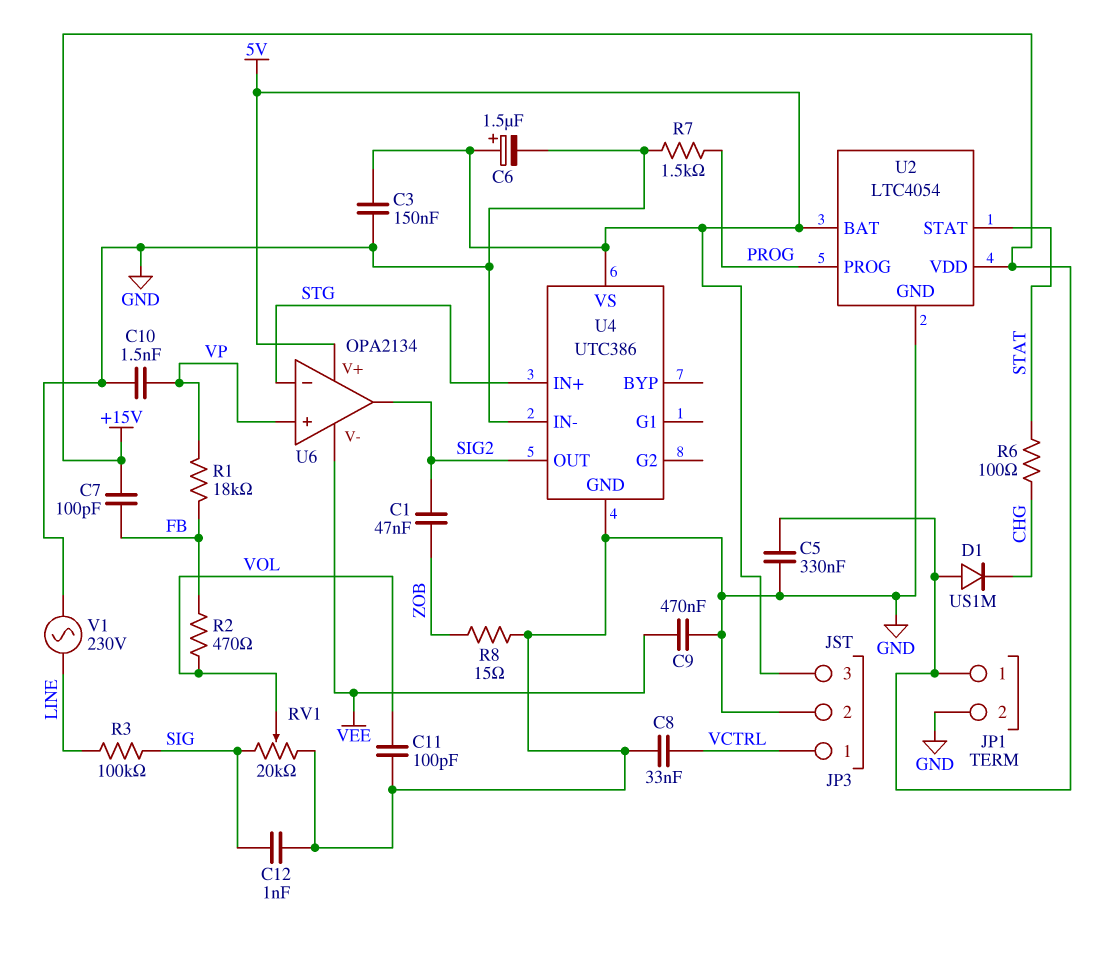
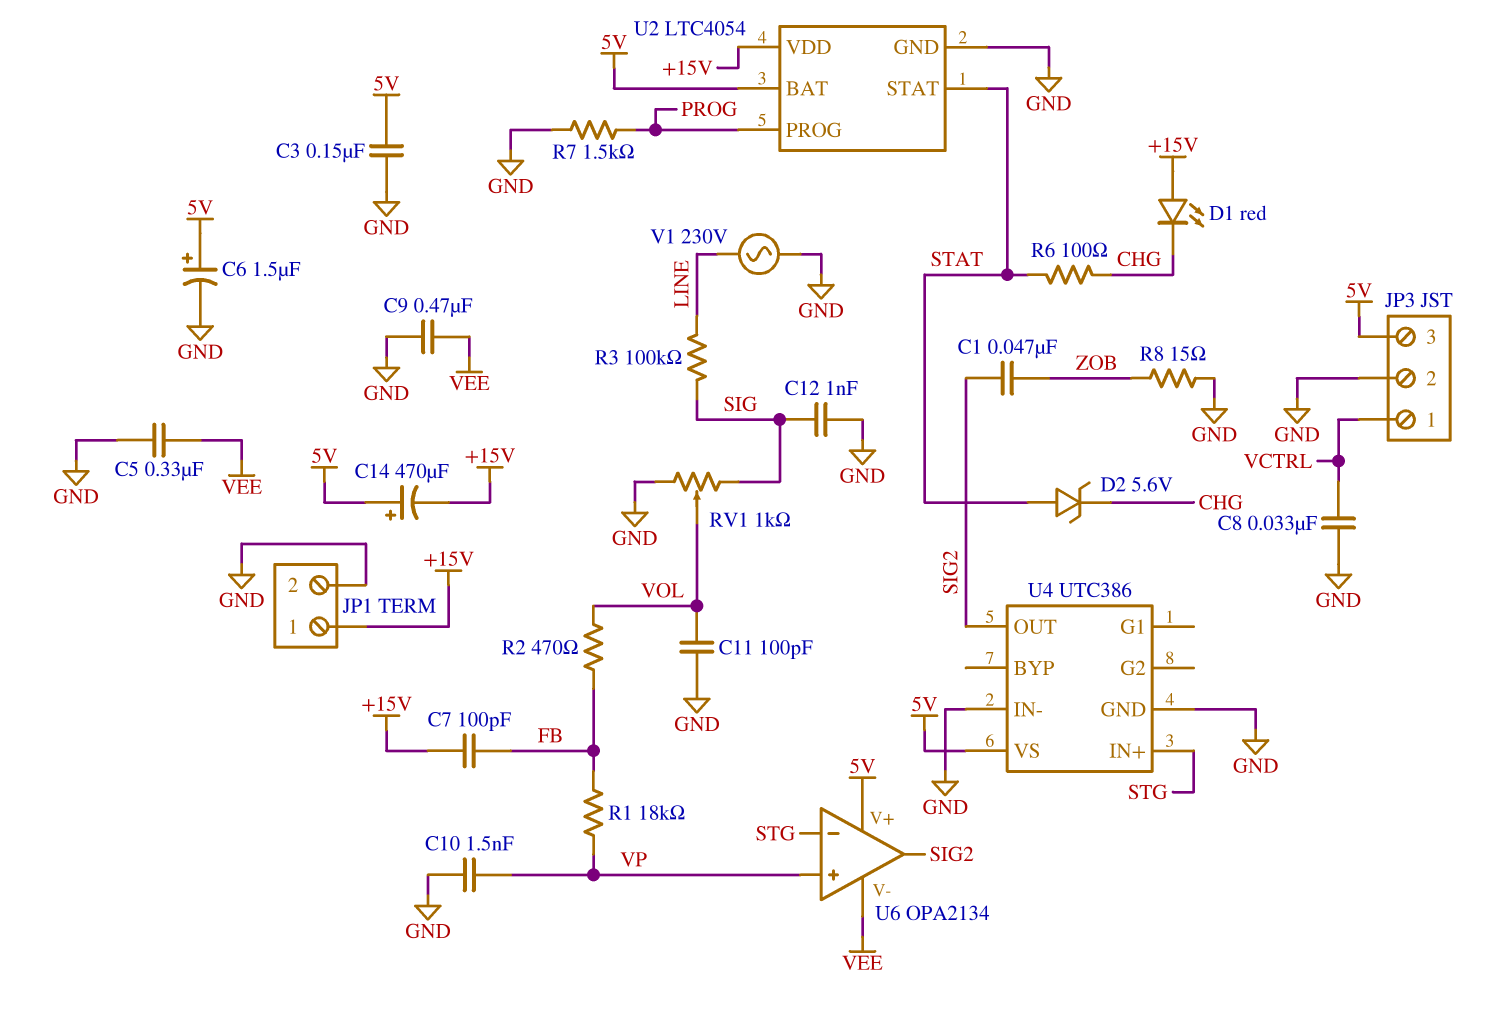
C5: 330nF (+15V, GND) -> 330nF (GND, VEE)
C14: none -> 470uF (plus 5V, minus +15V)
D1: diode US1M (A +15V, K CHG) -> LED red (A +15V, K CHG)
D2: none -> zener 5.6V (A STAT, K CHG)
RV1: 20k (GND, SIG, wiper VOL) -> 1k (GND, SIG, wiper VOL)

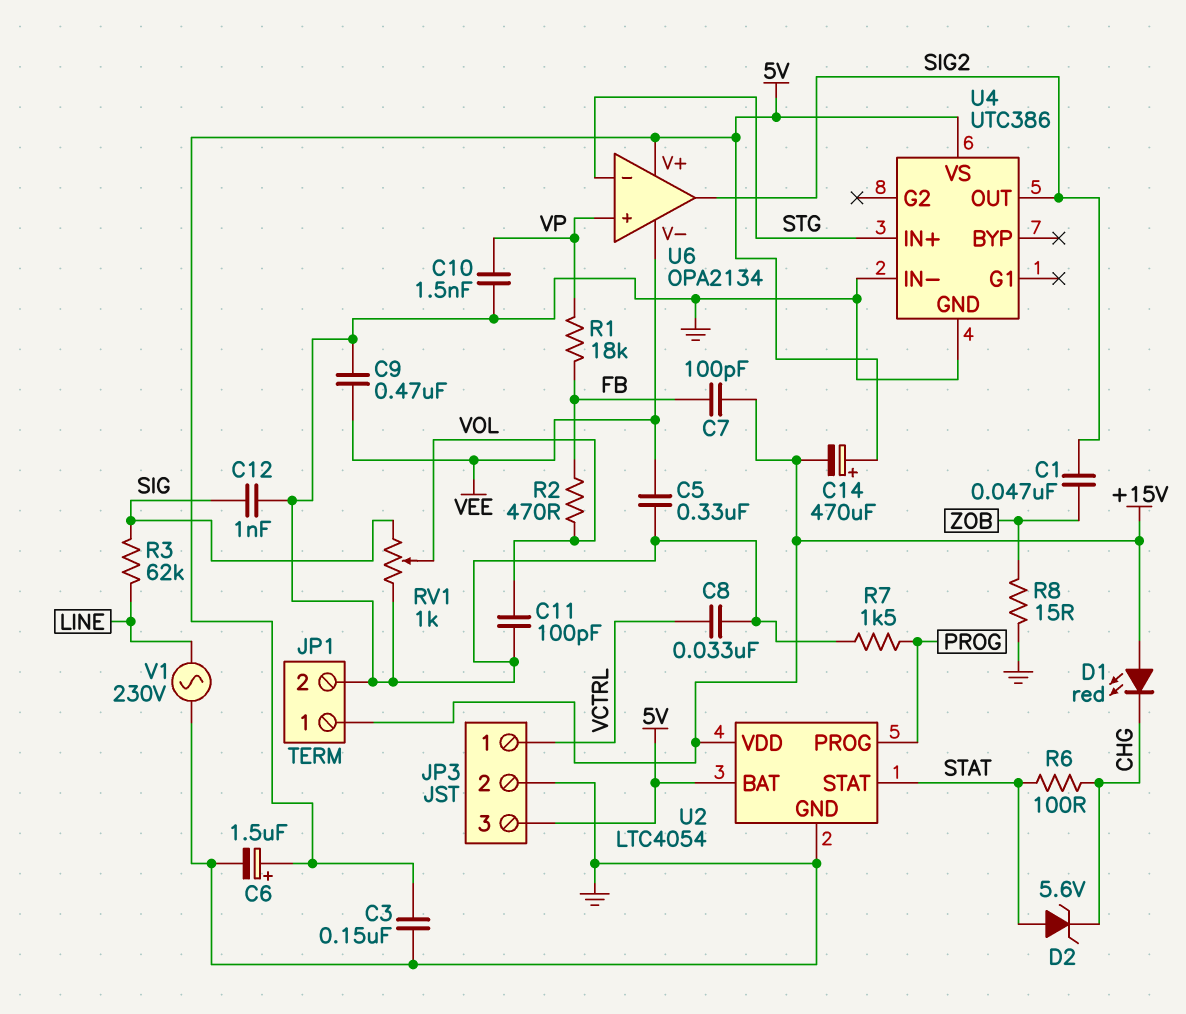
R3: 100k (LINE, SIG) -> 62k (LINE, SIG)

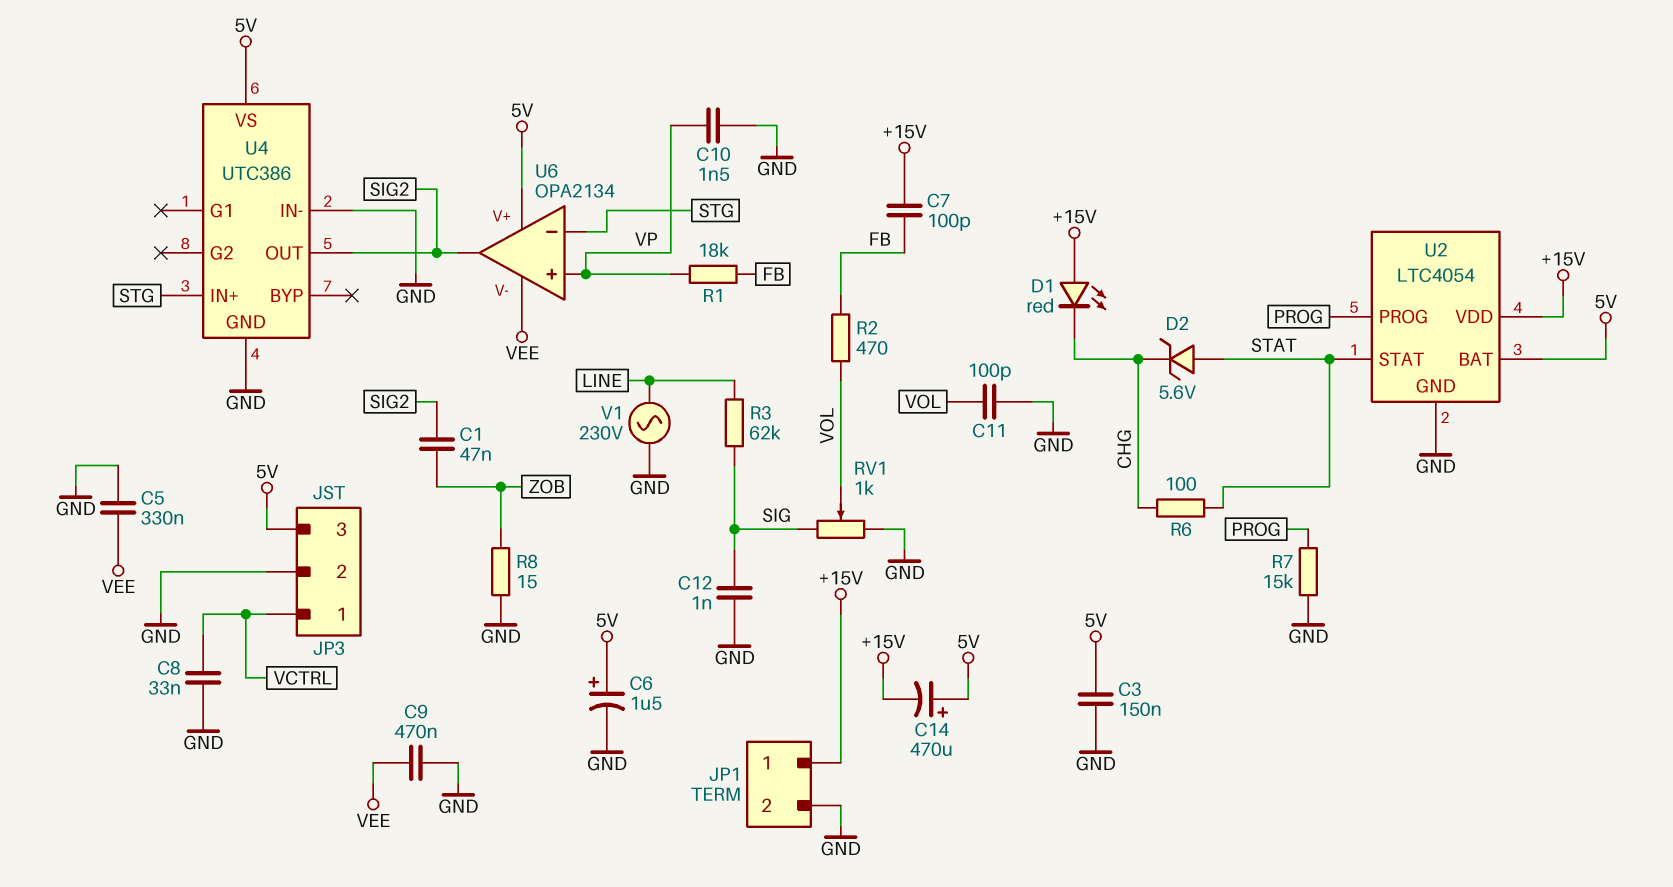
R7: 1.5k (GND, PROG) -> 15k (GND, PROG)

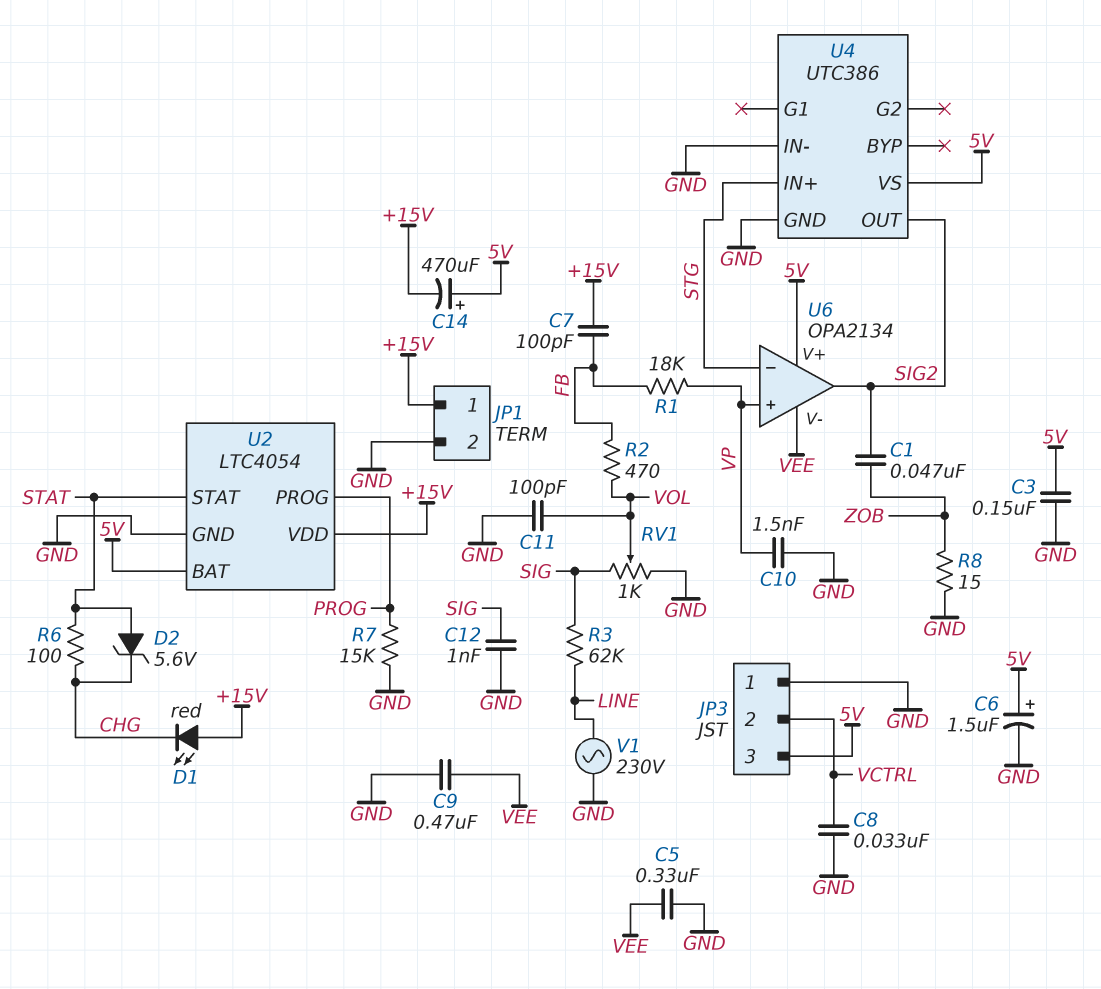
JP3 pin 1: VCTRL -> GND
JP3 pin 2: GND -> VCTRL

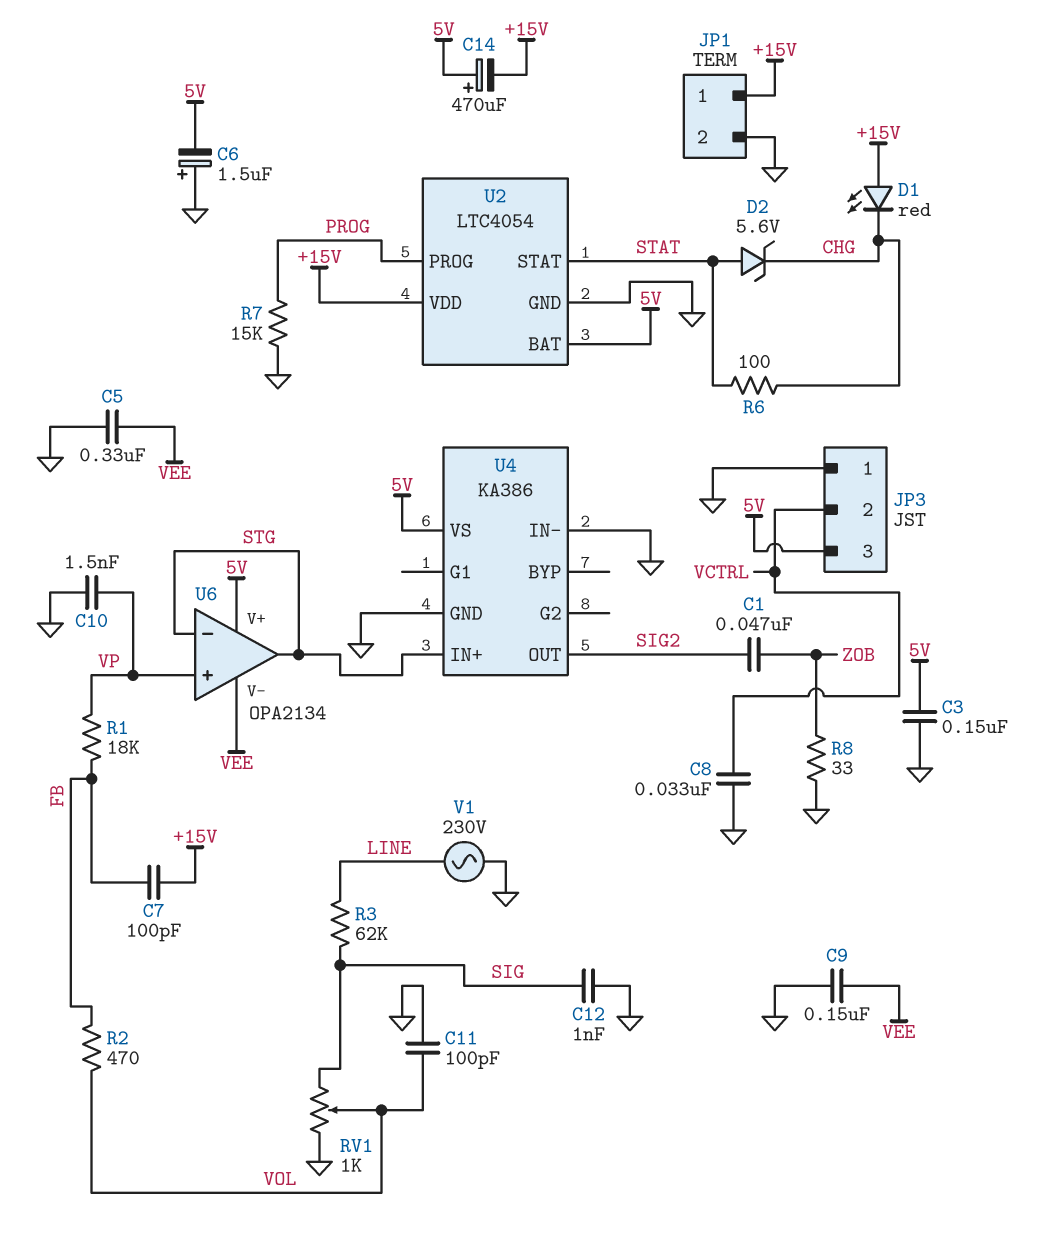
C6: 1.5uF (plus 5V, minus GND) -> 1.5uF (plus GND, minus 5V)
C9: 470nF (GND, VEE) -> 150nF (GND, VEE)
R8: 15 (GND, ZOB) -> 33 (GND, ZOB)
U4: UTC386 -> KA386
U6 pin out: SIG2 -> STG

